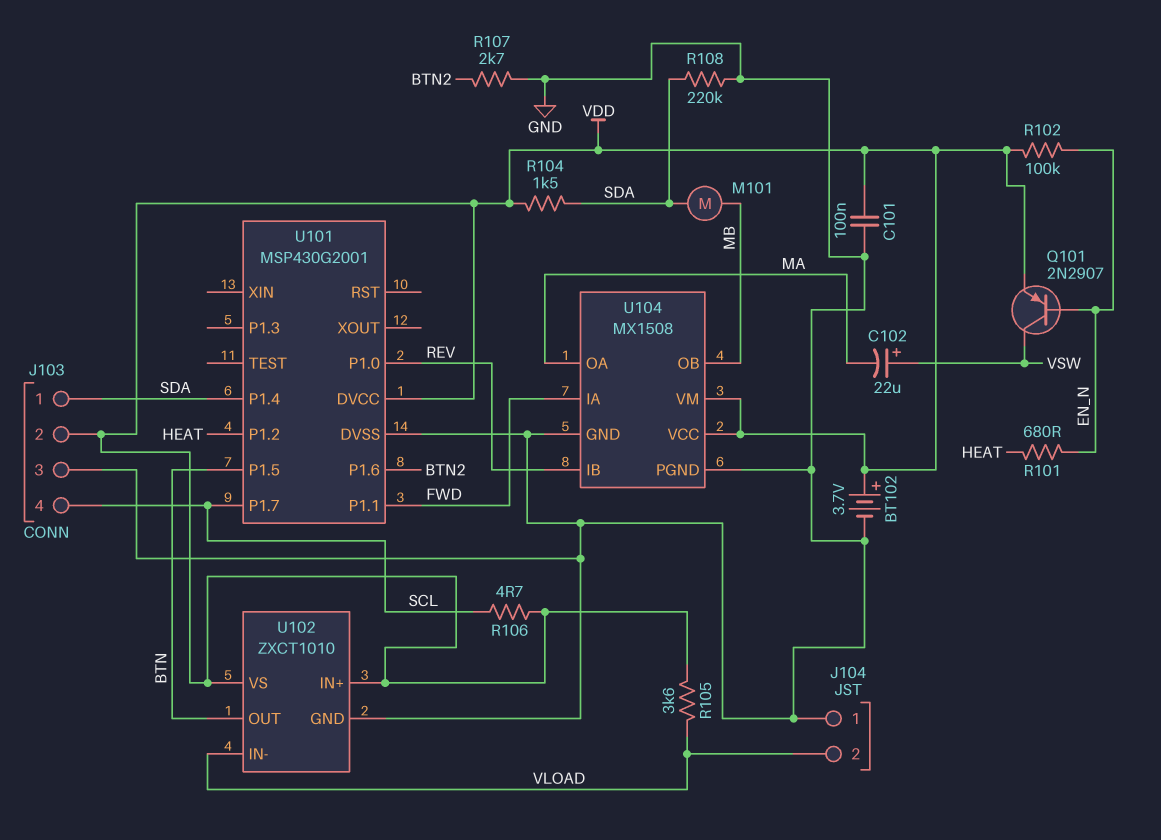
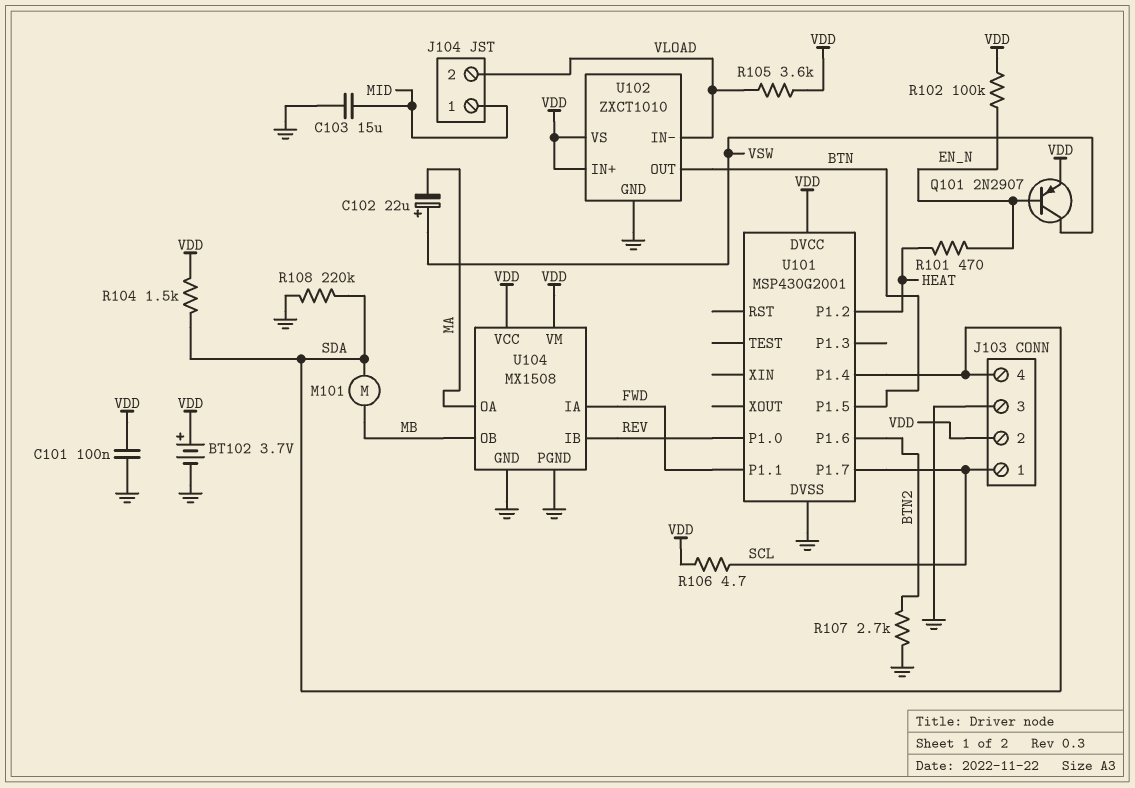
C103: none -> 15uF (GND, MID)
J103 pin 1: SDA -> SCL
J103 pin 4: SCL -> SDA
J104 pin 1: GND -> MID
R101: 680 (EN_N, HEAT) -> 470 (EN_N, HEAT)

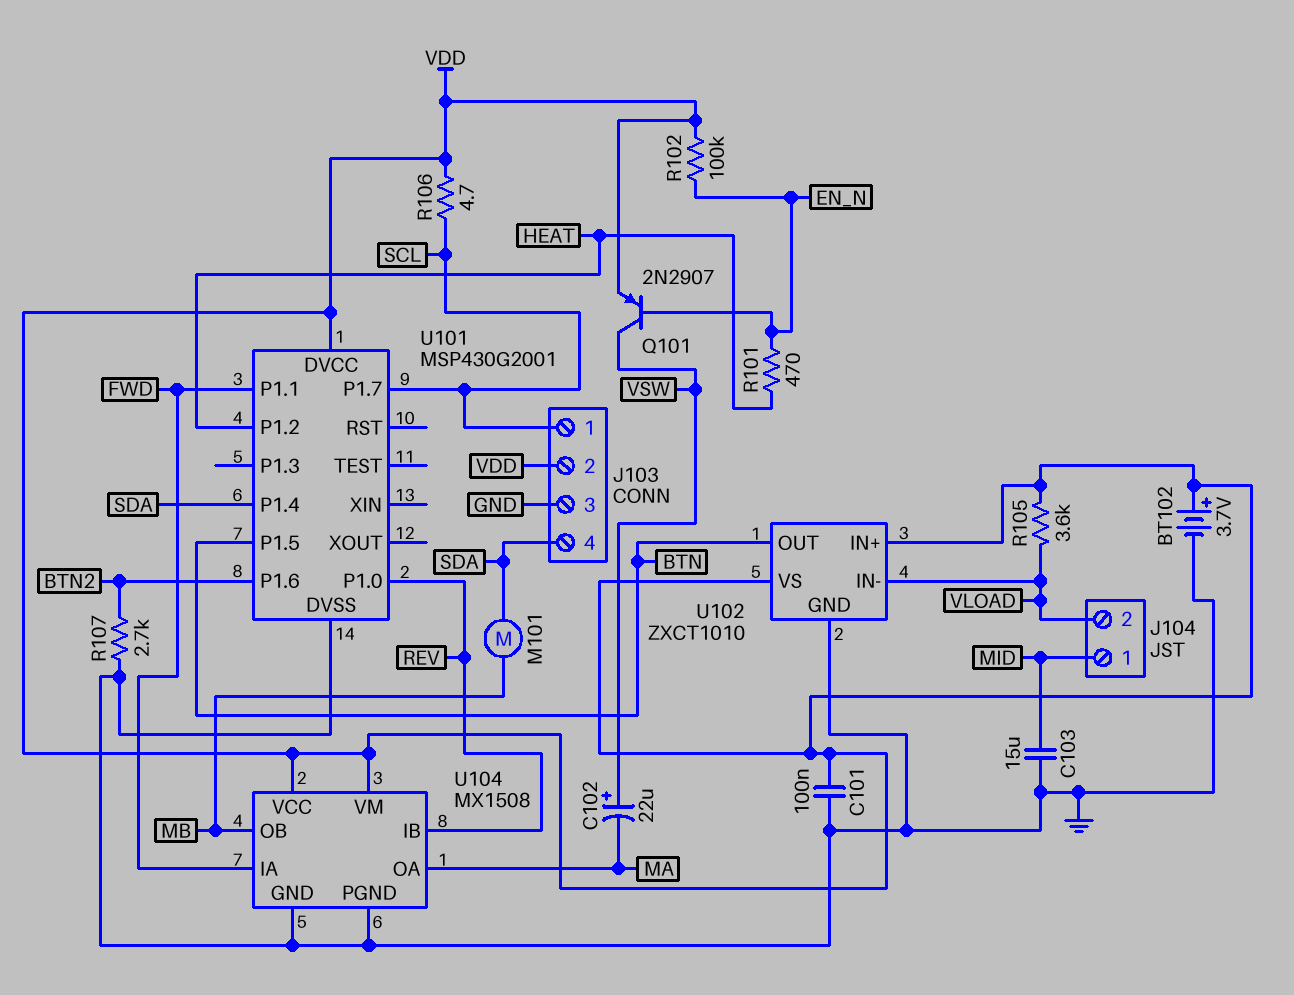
R104: 1.5k (SDA, VDD) -> none
R108: 220k (GND, SDA) -> none

